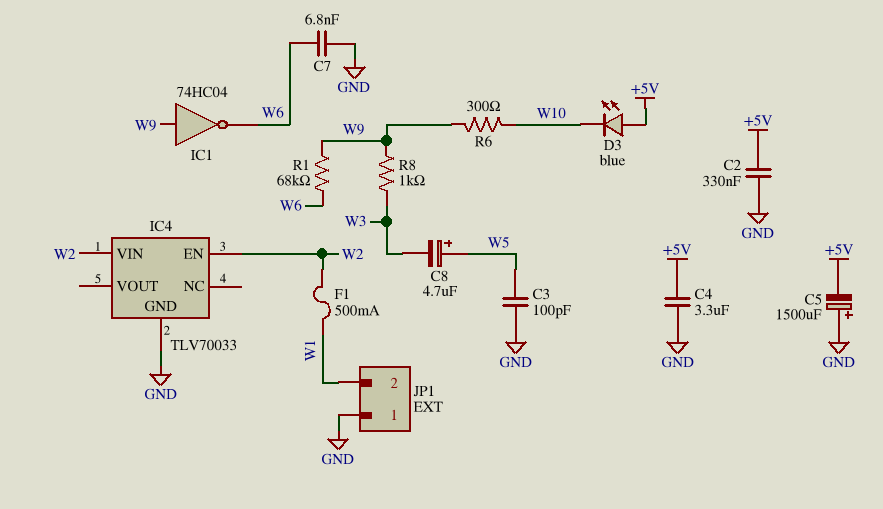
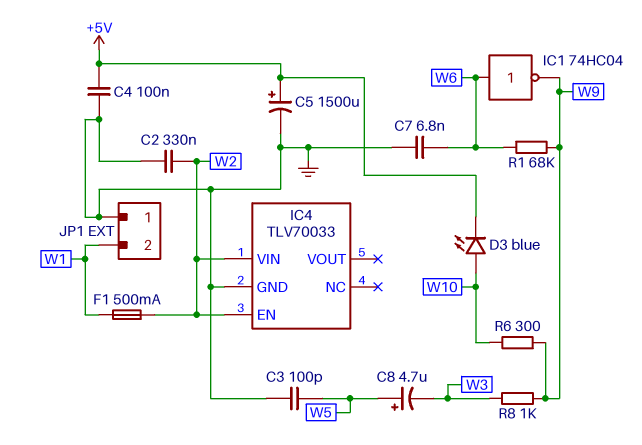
C2: 330nF (+5V, GND) -> 330nF (GND, W2)
C4: 3.3uF (+5V, GND) -> 100nF (+5V, GND)
C5: 1500uF (plus GND, minus +5V) -> 1500uF (plus +5V, minus GND)
D3: LED blue (A +5V, K W10) -> LED blue (A W10, K +5V)
IC1: NOT 74HC04 (in W9, out W6) -> NOT 74HC04 (in W6, out W9)

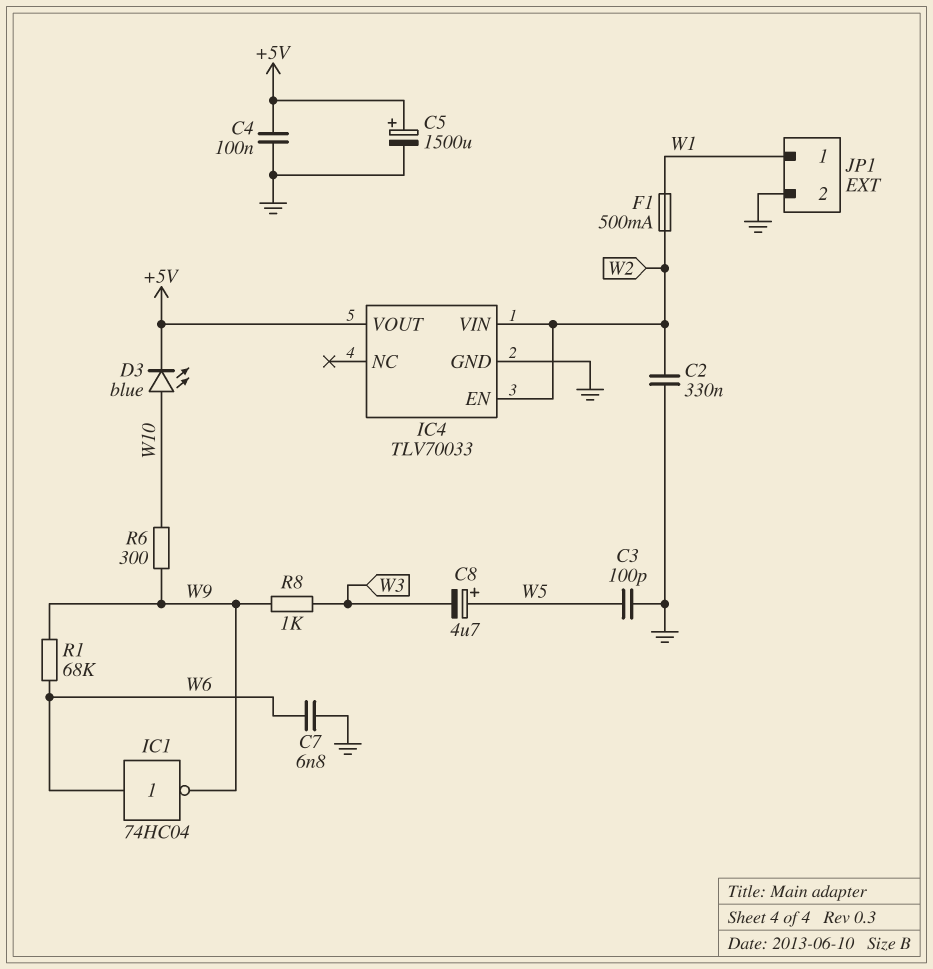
IC4 pin VOUT: none -> +5V
JP1 pin 1: GND -> W1
JP1 pin 2: W1 -> GND

